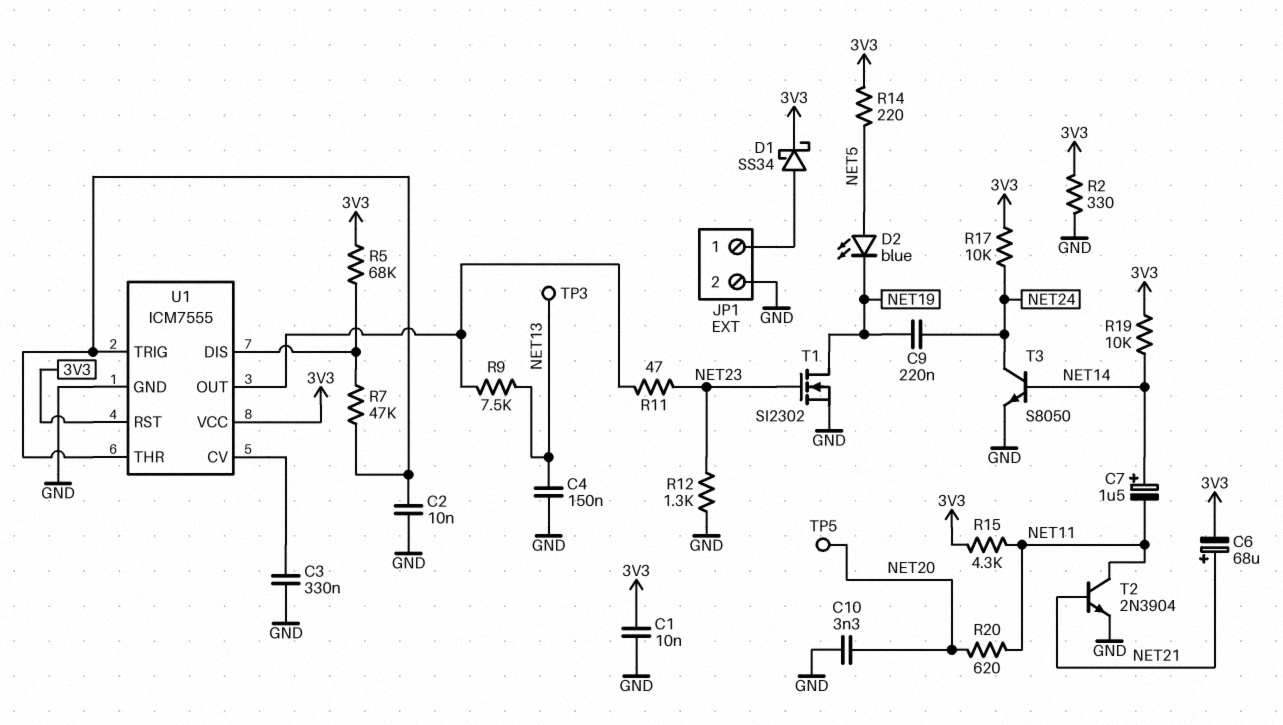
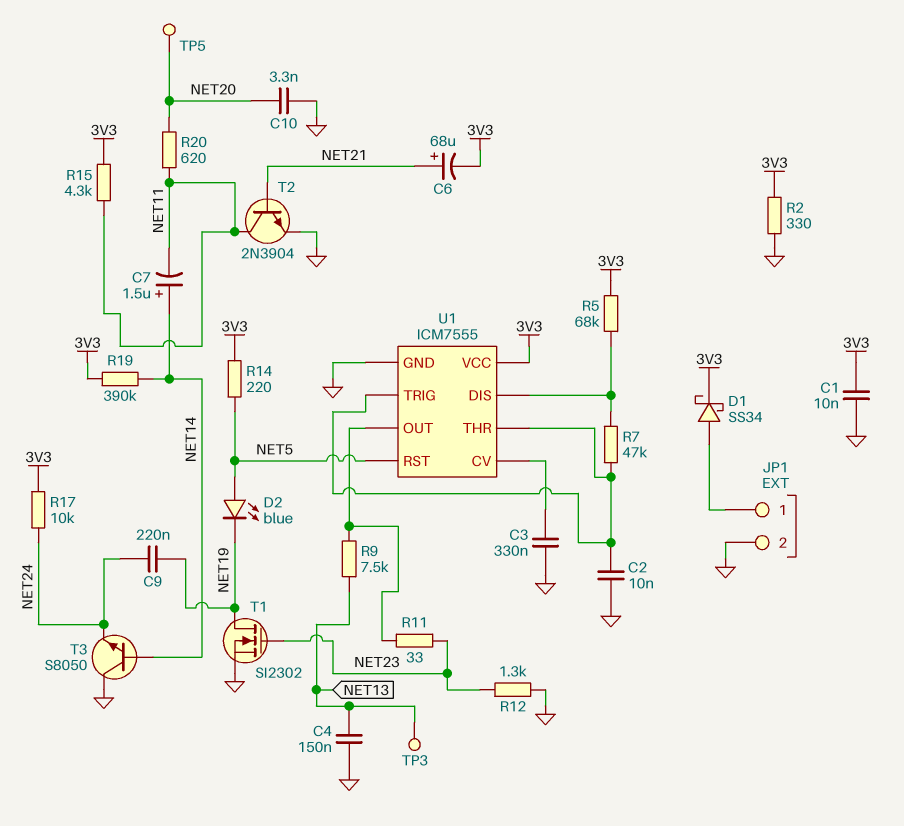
R11: 47 (NET23, U1/OUT) -> 33 (NET23, U1/OUT)
R19: 10k (3V3, NET14) -> 390k (3V3, NET14)
T3: NPN S8050 (B NET14, C NET24, E GND) -> NPN S8050 (B NET14, C GND, E NET24)
U1 pin RST: 3V3 -> NET5

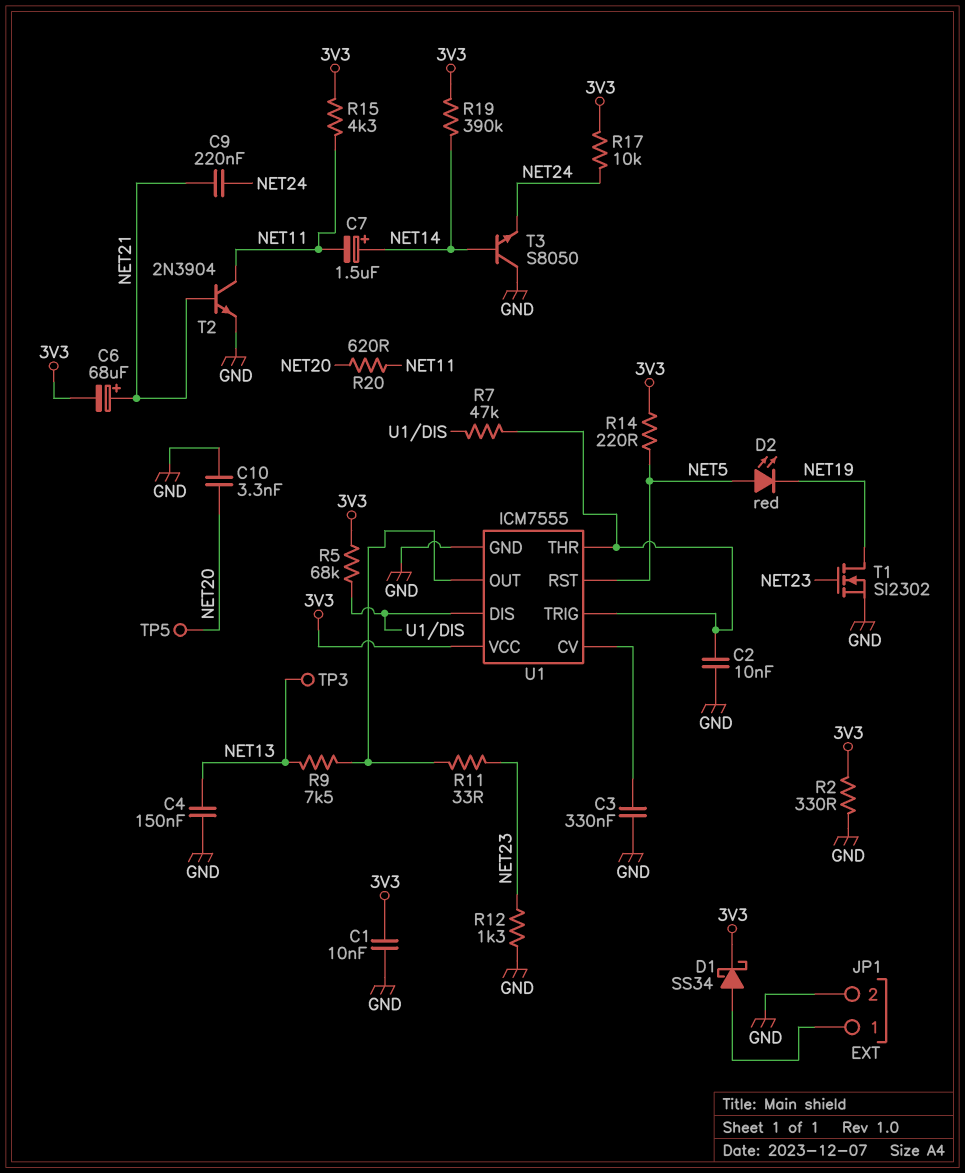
C9: 220nF (NET19, NET24) -> 220nF (NET21, NET24)
D2: LED blue (A NET5, K NET19) -> LED red (A NET5, K NET19)

